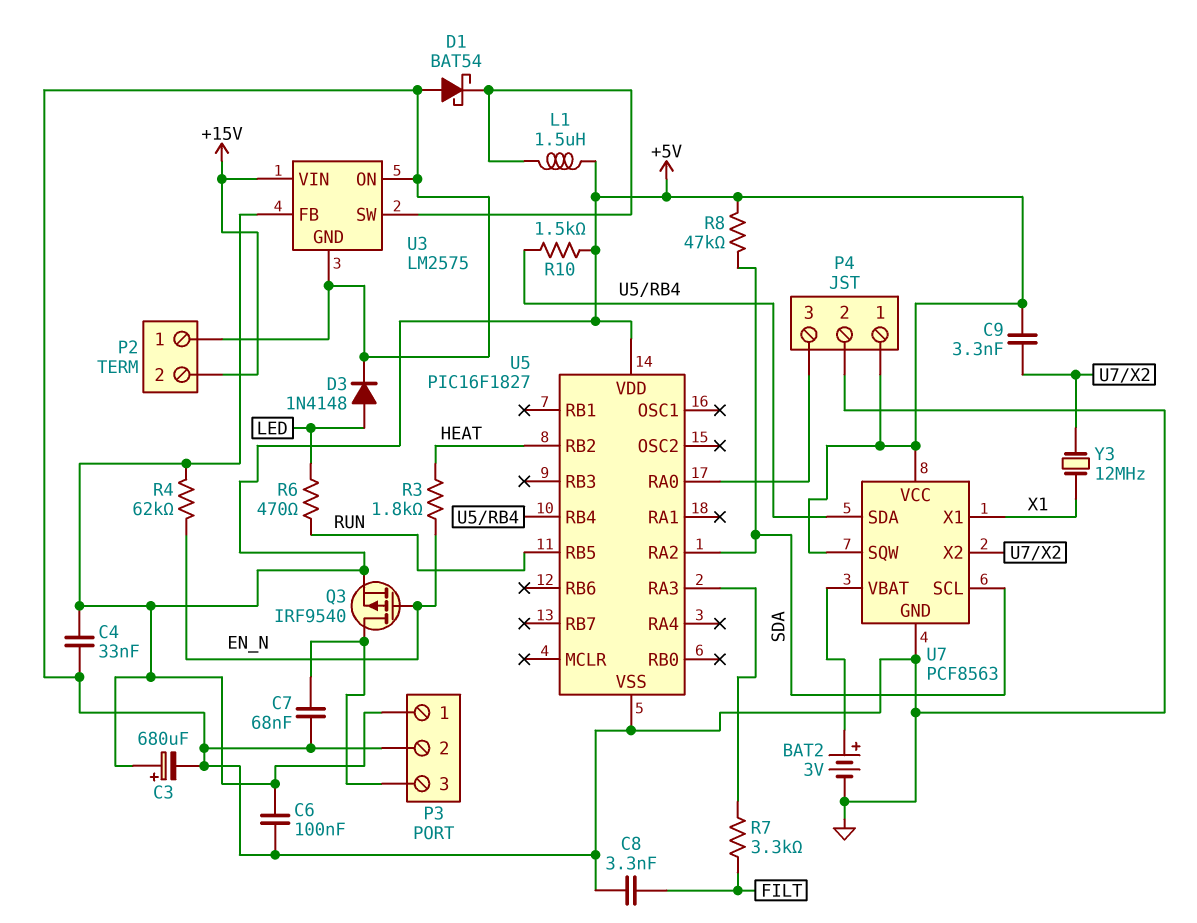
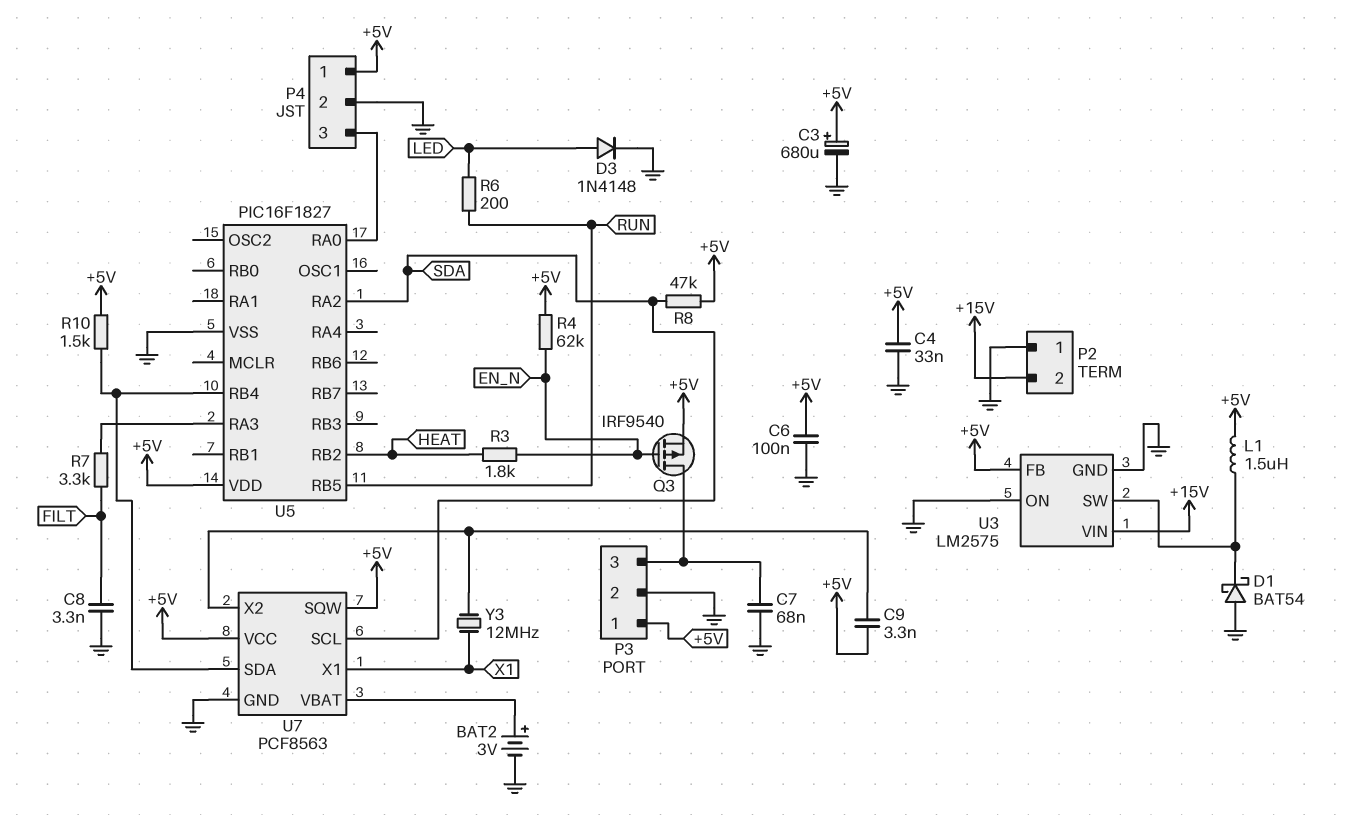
R6: 470 (LED, RUN) -> 200 (LED, RUN)

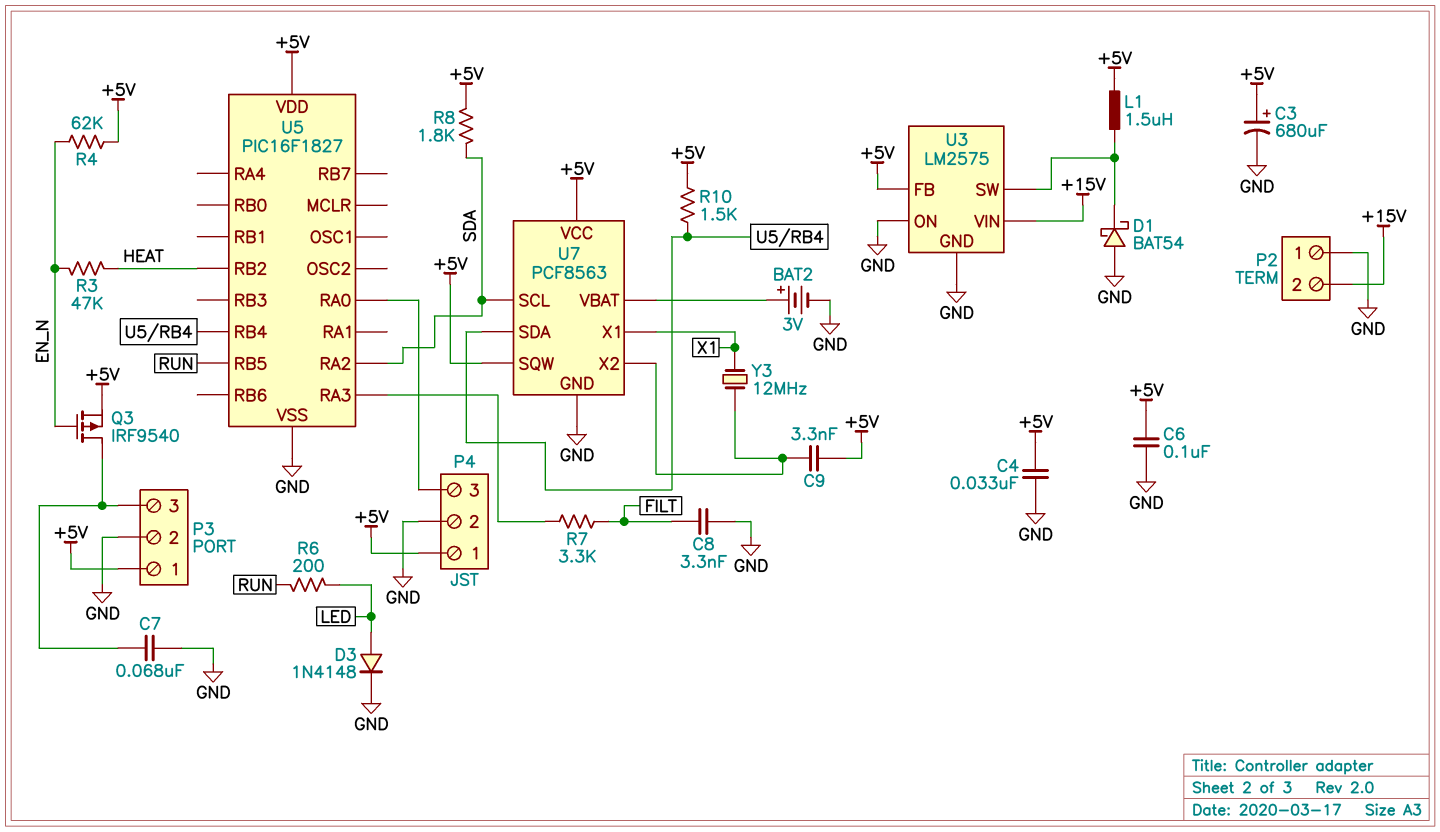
R3: 1.8k (EN_N, HEAT) -> 47k (EN_N, HEAT)
R8: 47k (+5V, SDA) -> 1.8k (+5V, SDA)

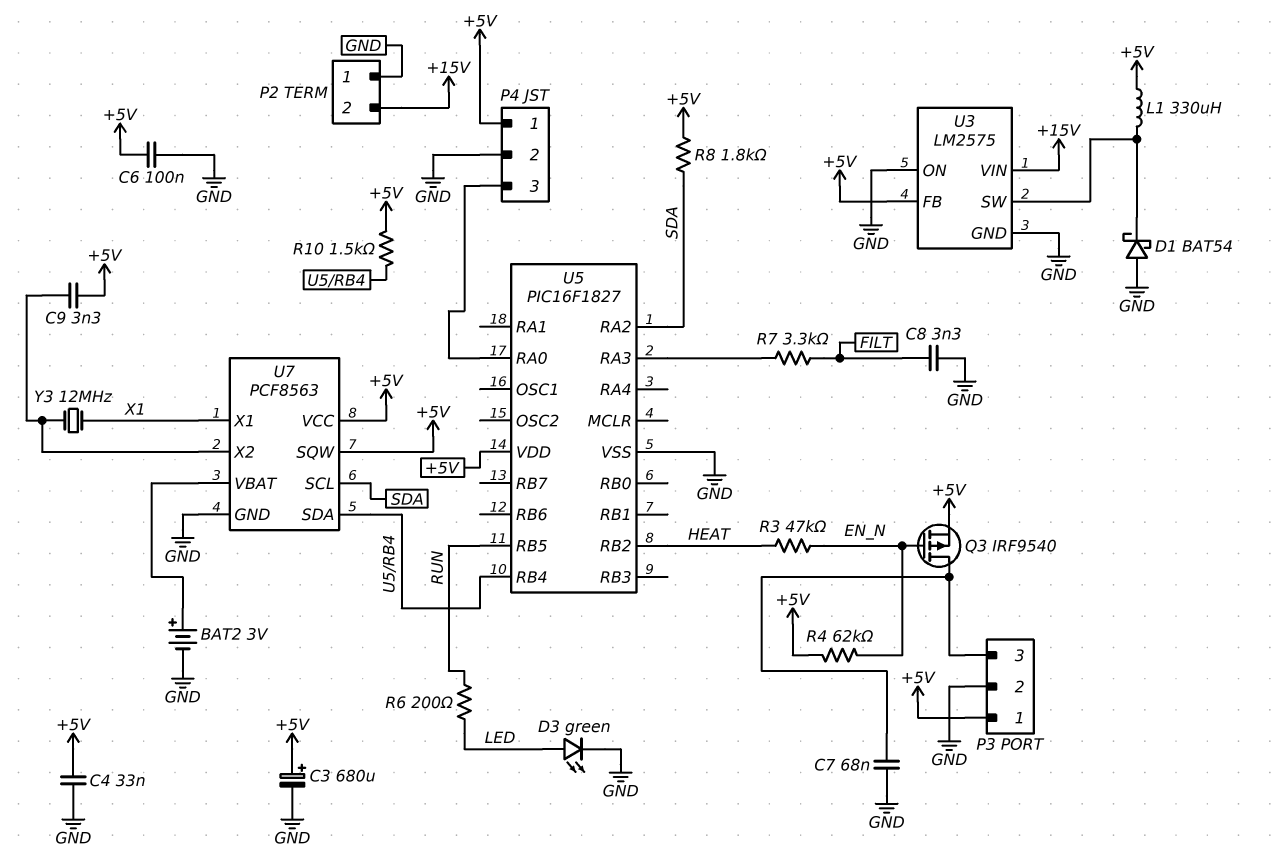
D3: diode 1N4148 (A LED, K GND) -> LED green (A LED, K GND)
L1: 1.5uH (+5V, U3/SW) -> 330uH (+5V, U3/SW)

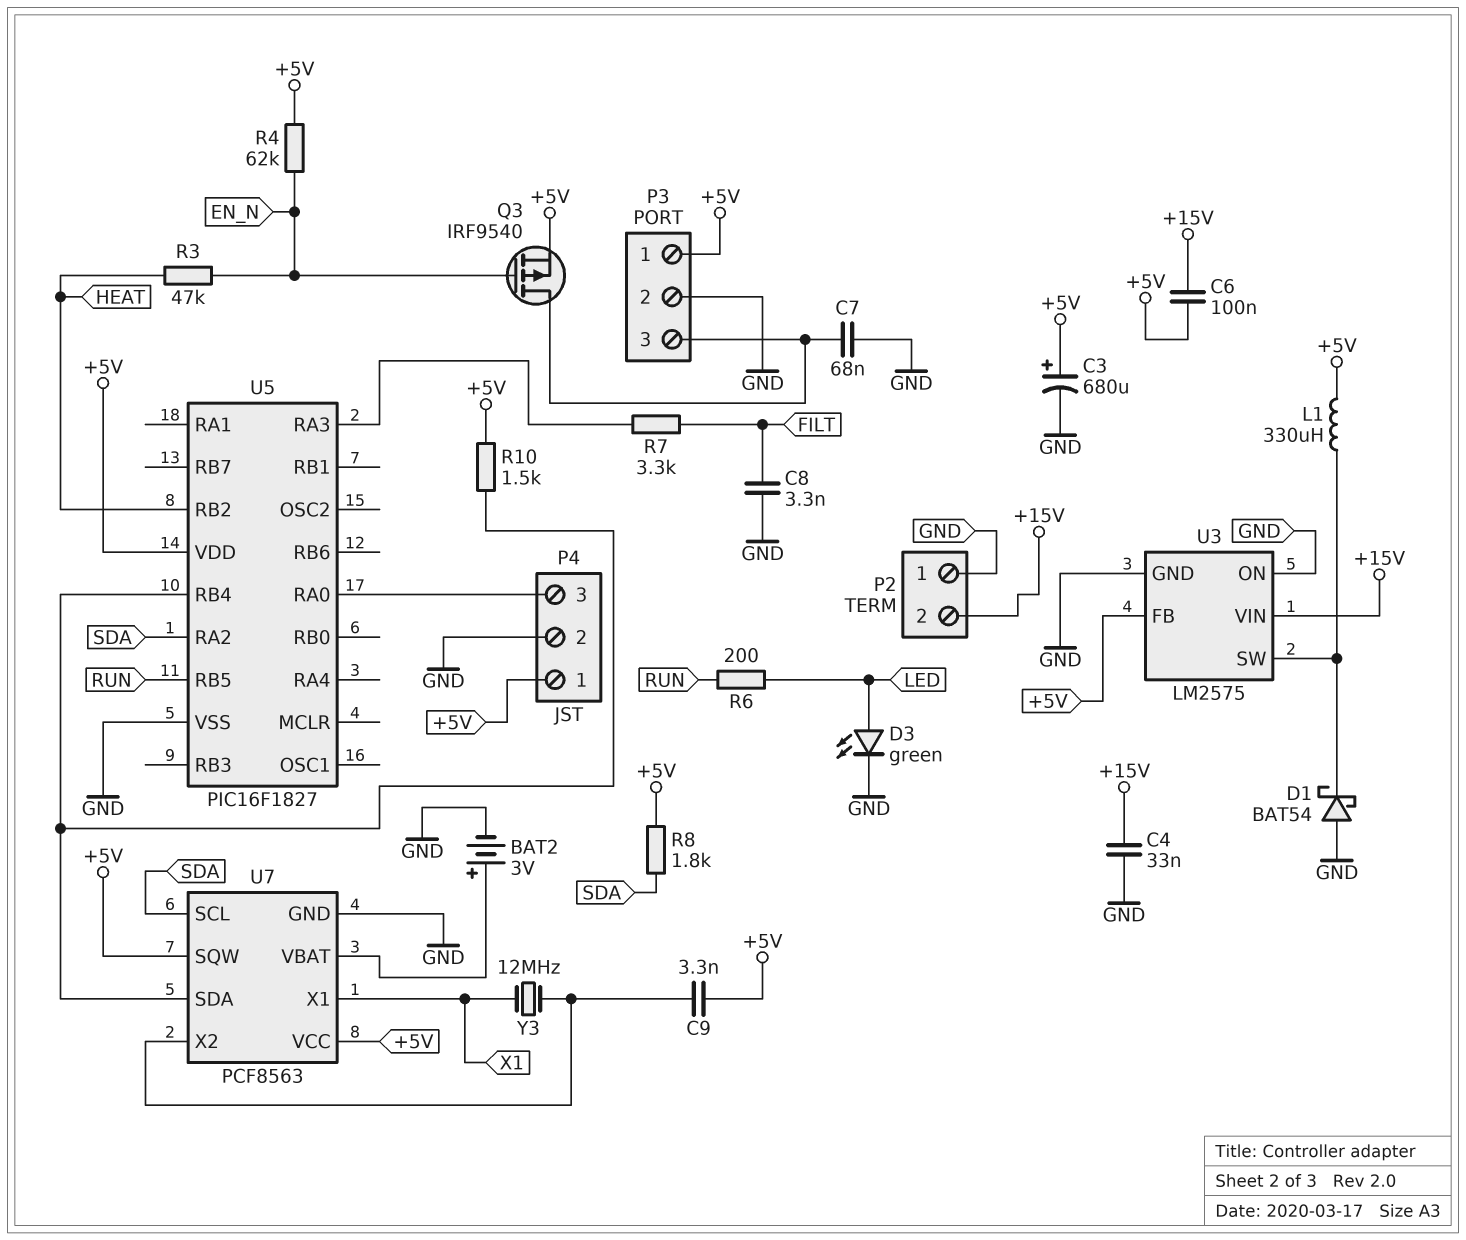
C4: 33nF (+5V, GND) -> 33nF (+15V, GND)
C6: 100nF (+5V, GND) -> 100nF (+5V, +15V)

